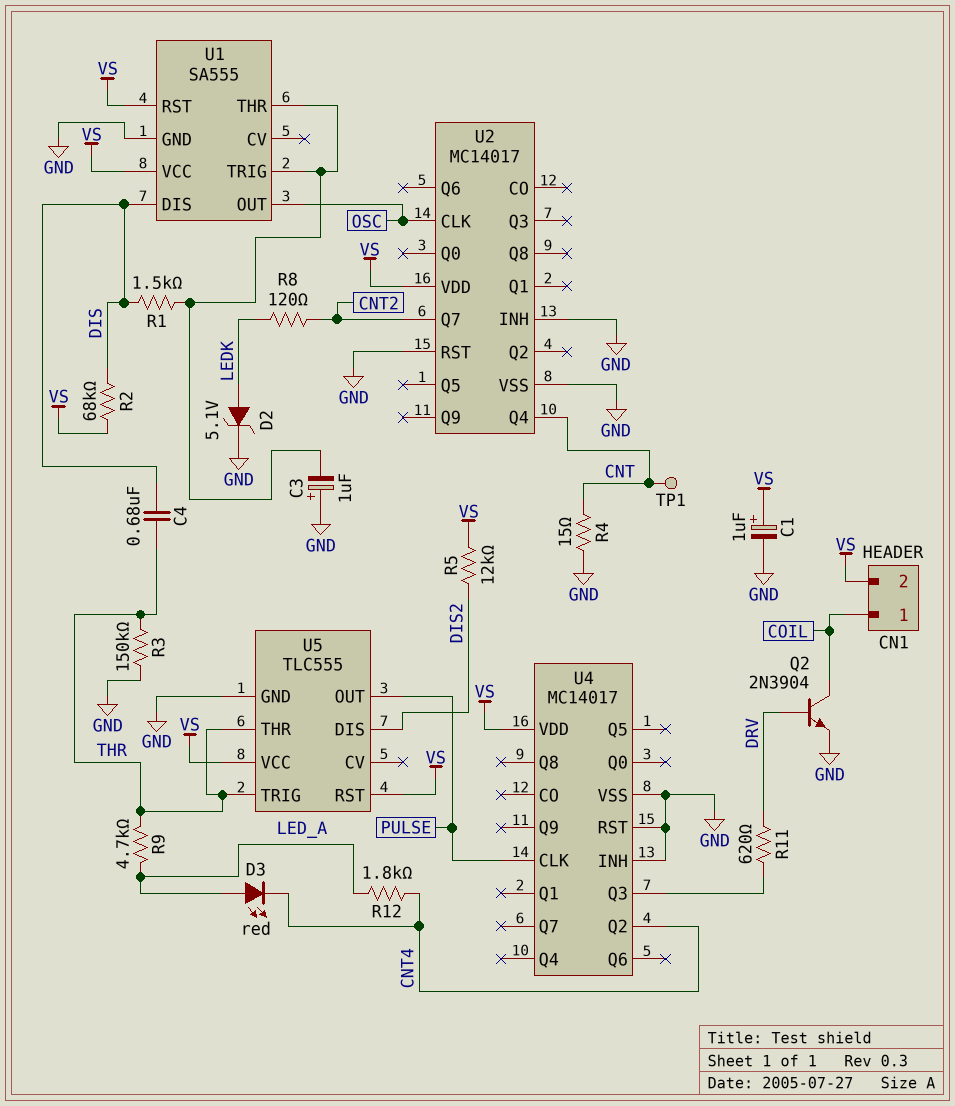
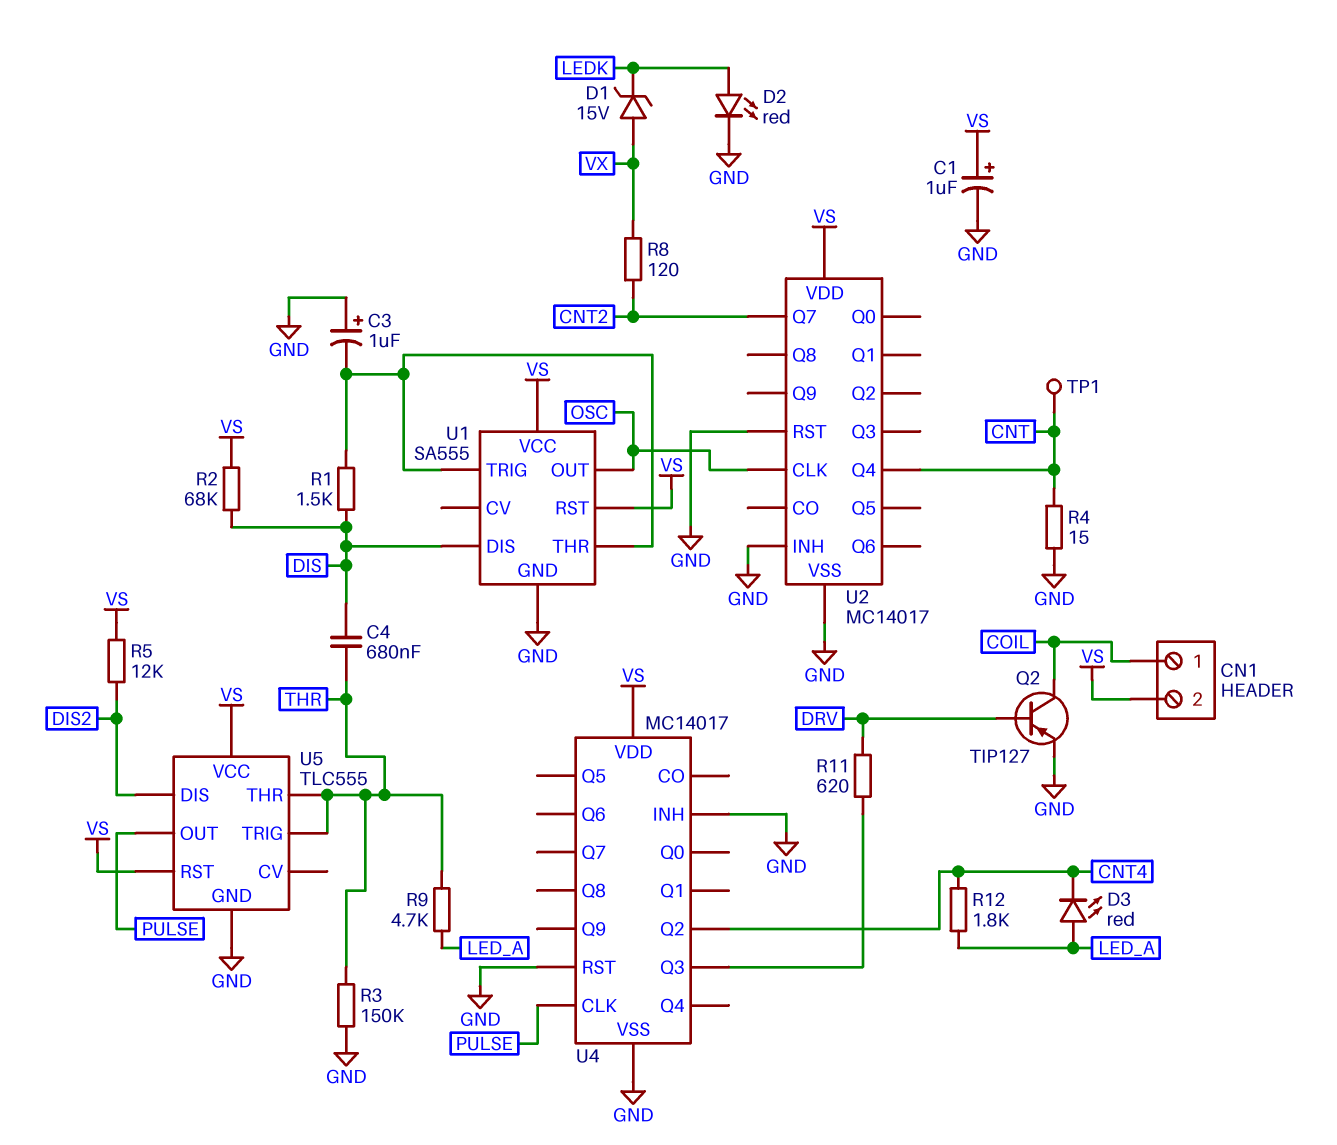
D1: none -> zener 15V (A VX, K LEDK)
D2: zener 5.1V (A LEDK, K GND) -> LED red (A LEDK, K GND)
Q2: NPN 2N3904 (B DRV, C COIL, E GND) -> PNP TIP127 (B DRV, C COIL, E GND)
R8: 120 (CNT2, LEDK) -> 120 (CNT2, VX)

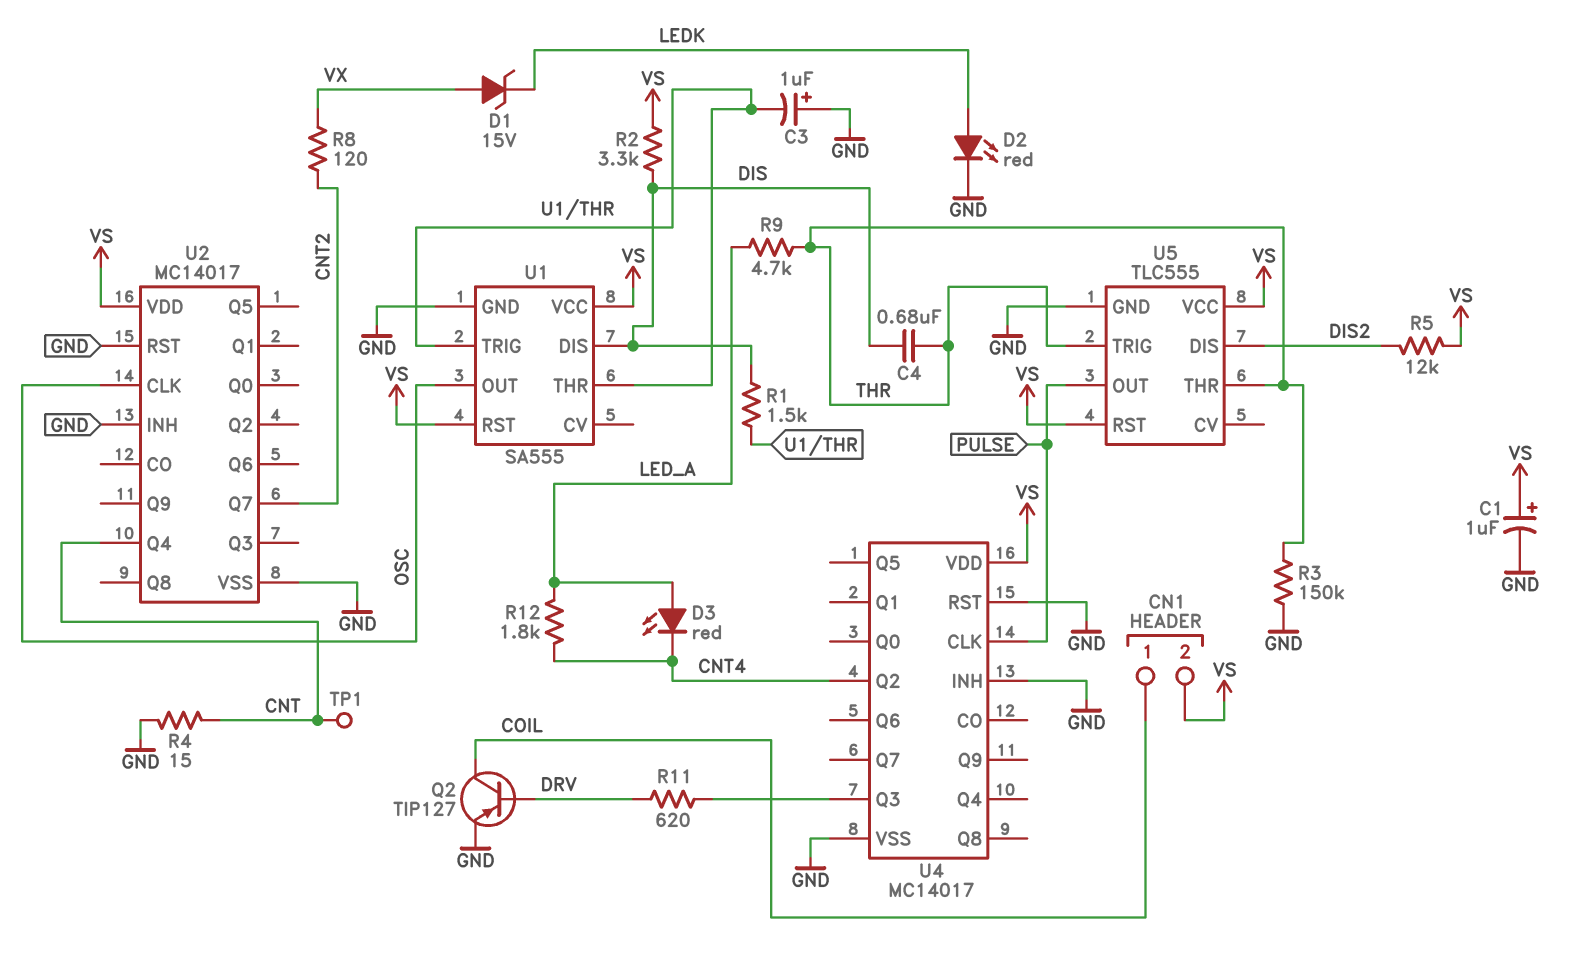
R2: 68k (DIS, VS) -> 3.3k (DIS, VS)

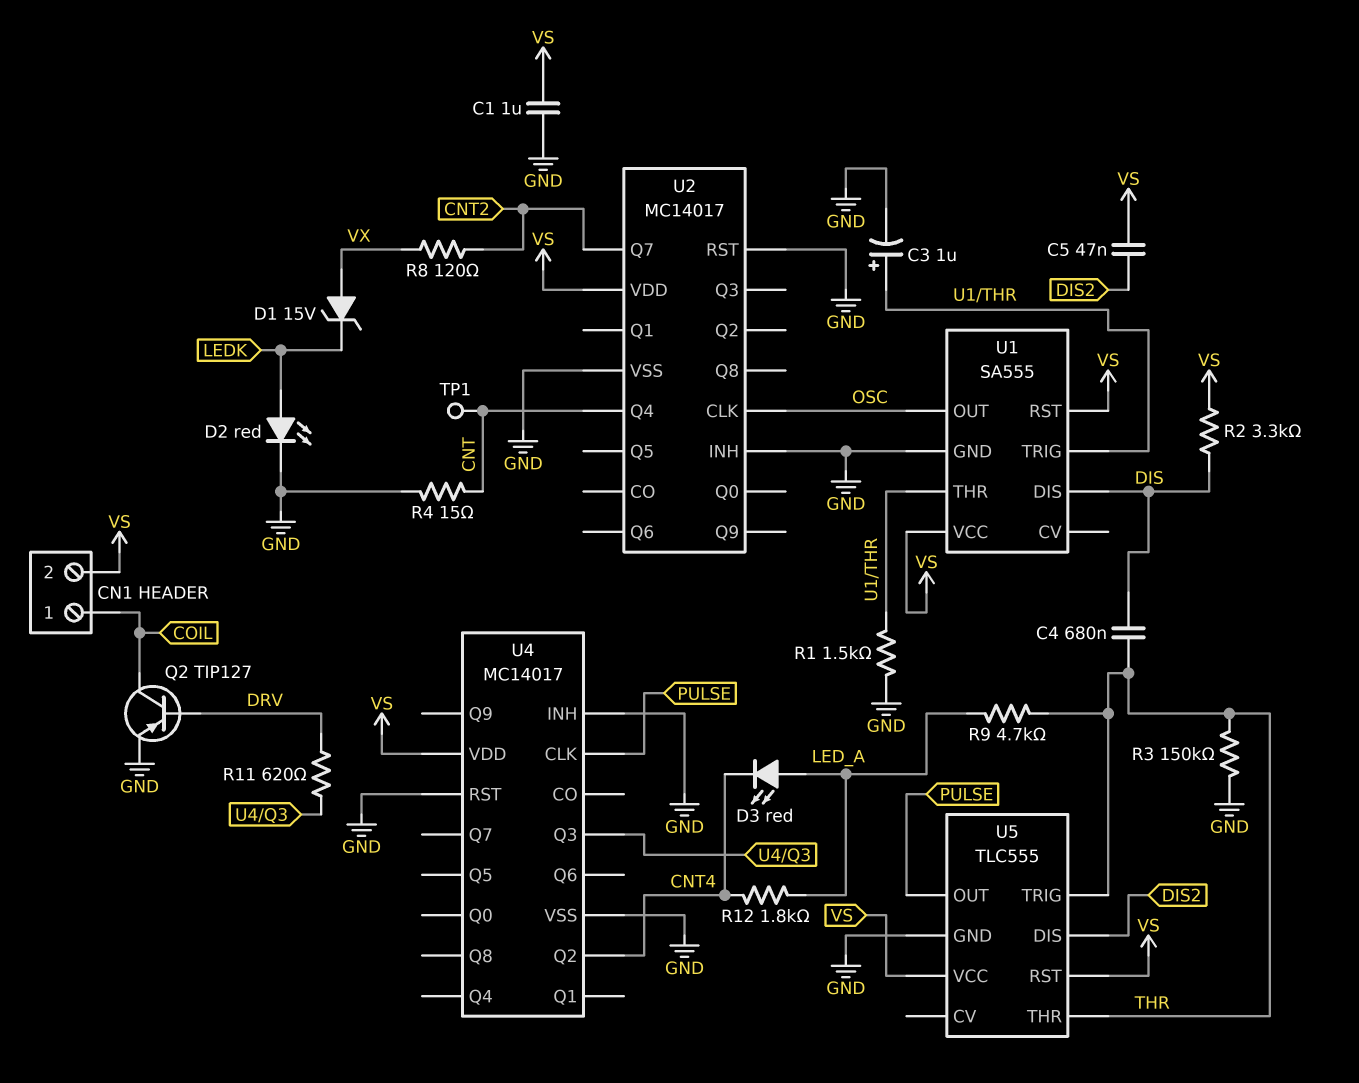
C1: 1uF (plus VS, minus GND) -> 1uF (GND, VS)
C3: 1uF (plus GND, minus U1/THR) -> 1uF (plus U1/THR, minus GND)
C5: none -> 47nF (DIS2, VS)
R1: 1.5k (DIS, U1/THR) -> 1.5k (GND, U1/THR)
R5: 12k (DIS2, VS) -> none

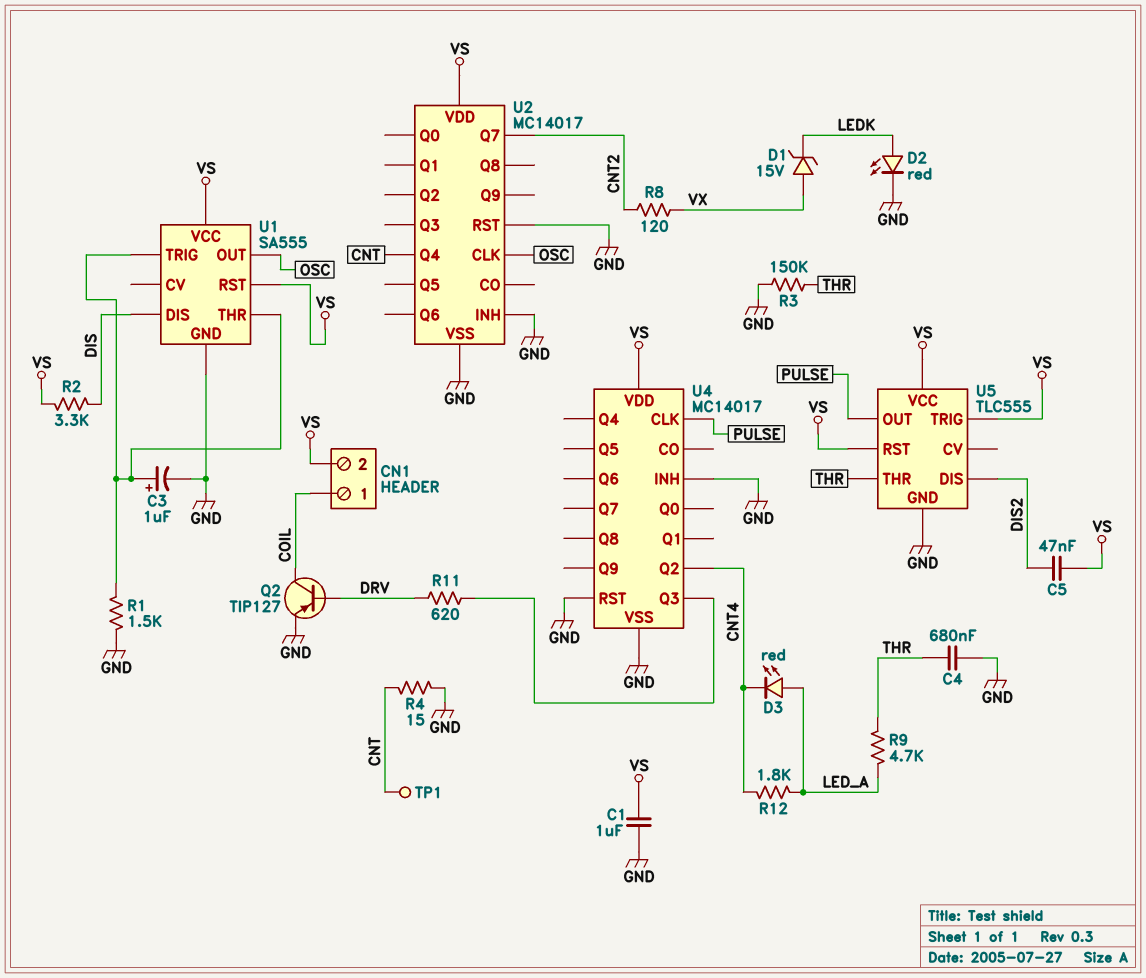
C4: 680nF (DIS, THR) -> 680nF (GND, THR)
U5 pin TRIG: THR -> VS

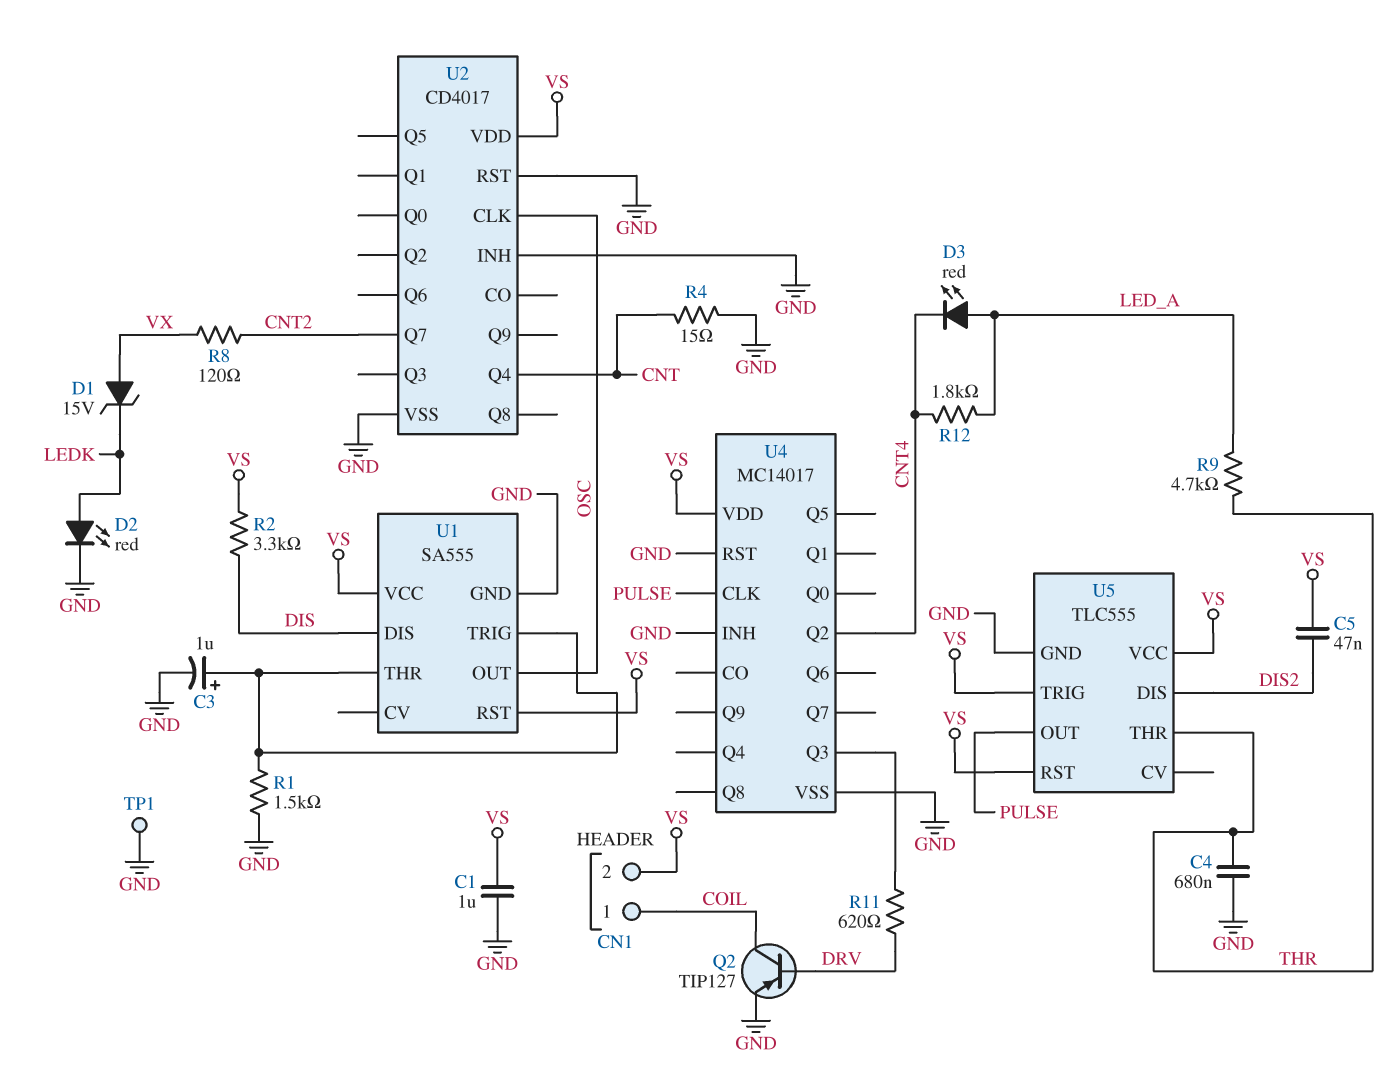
R3: 150k (GND, THR) -> none
TP1: test point (CNT) -> test point (GND)
U2: MC14017 -> CD4017

